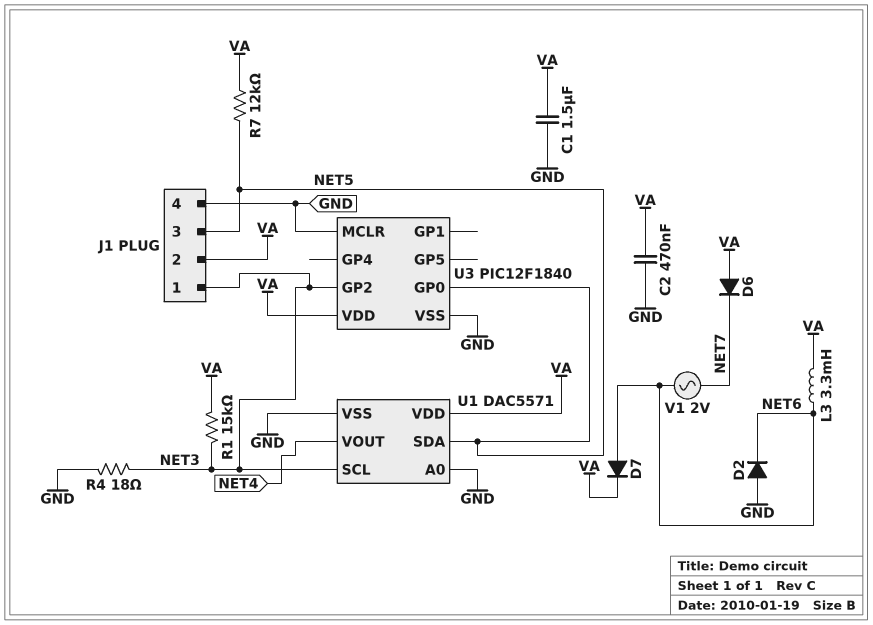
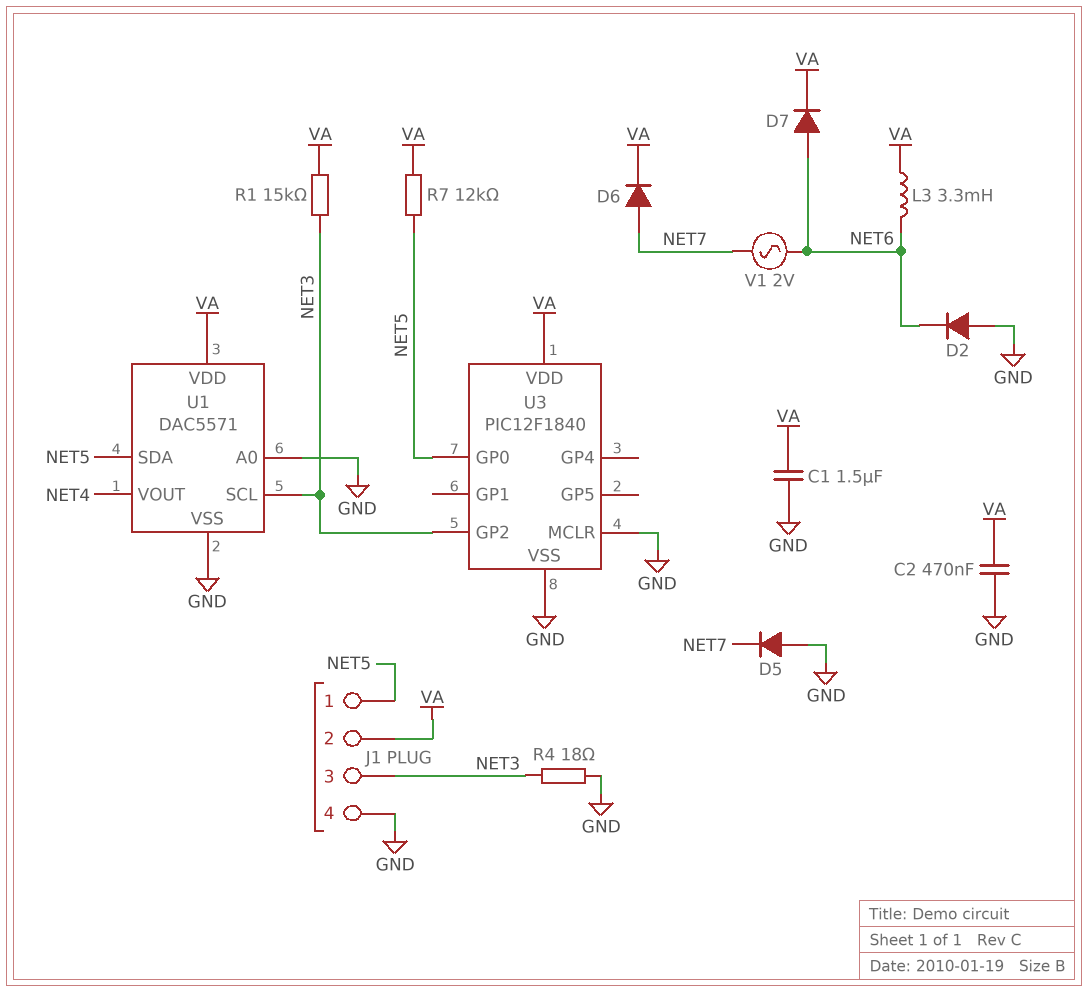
D5: none -> diode (A GND, K NET7)
D6: diode (A VA, K NET7) -> diode (A NET7, K VA)
J1 pin 1: NET3 -> NET5
J1 pin 3: NET5 -> NET3

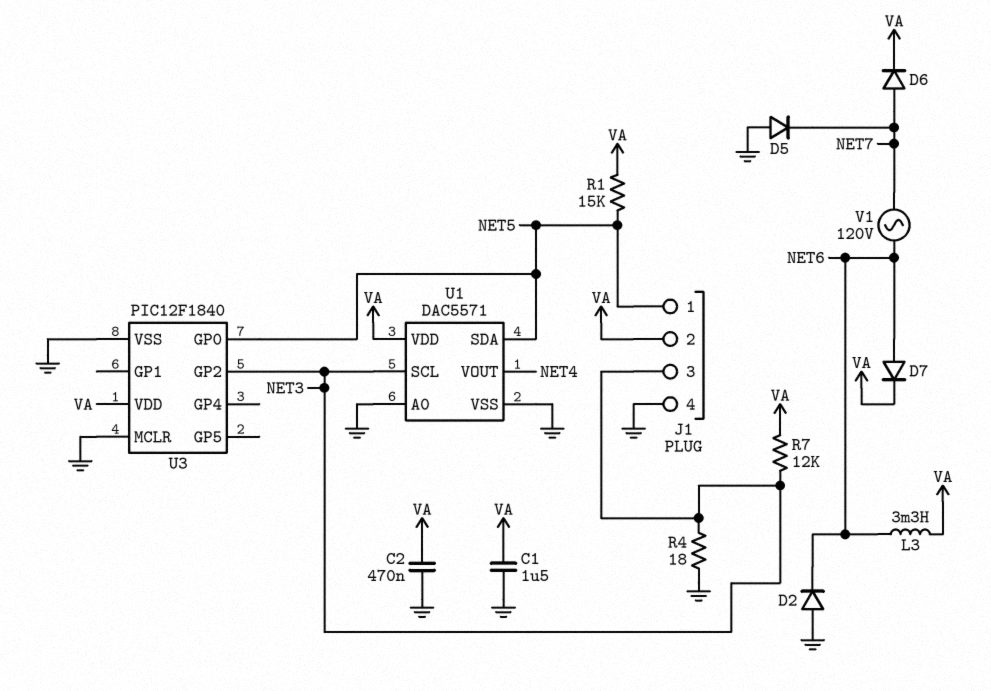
R1: 15k (NET3, VA) -> 15k (NET5, VA)
R7: 12k (NET5, VA) -> 12k (NET3, VA)
V1: AC 2V (NET6, NET7) -> AC 120V (NET6, NET7)

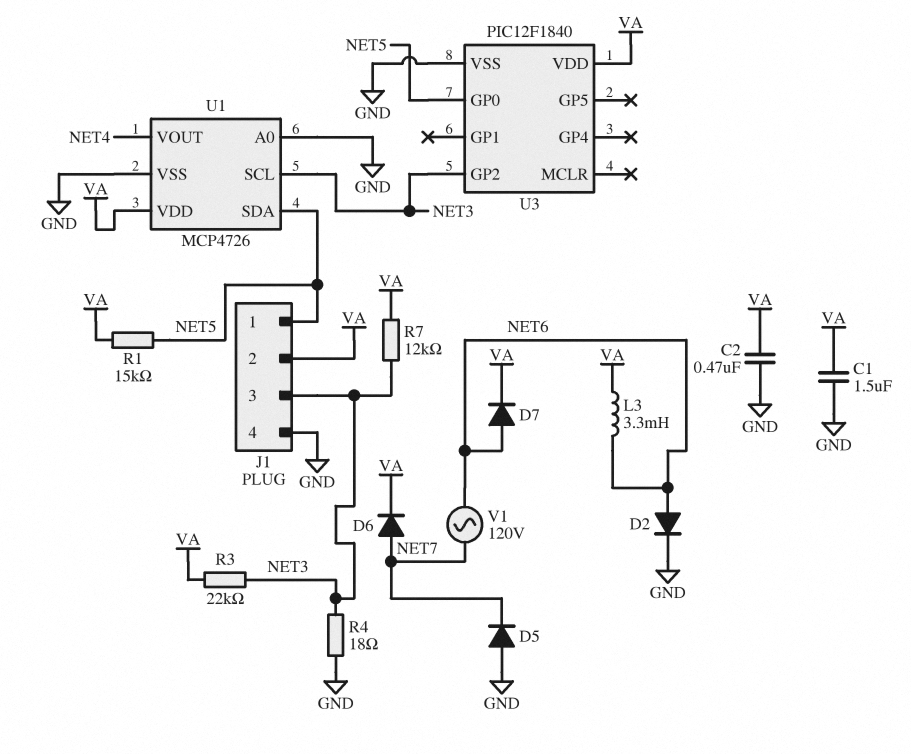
D2: diode (A GND, K NET6) -> diode (A NET6, K GND)
R3: none -> 22k (NET3, VA)
U1: DAC5571 -> MCP4726
U3 pin MCLR: GND -> none

